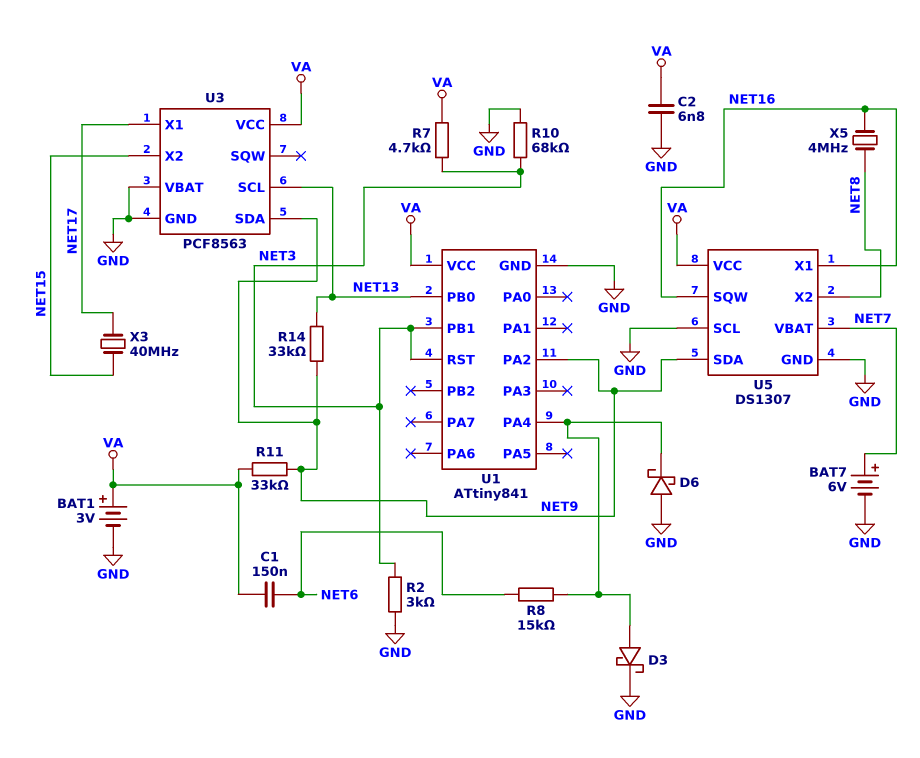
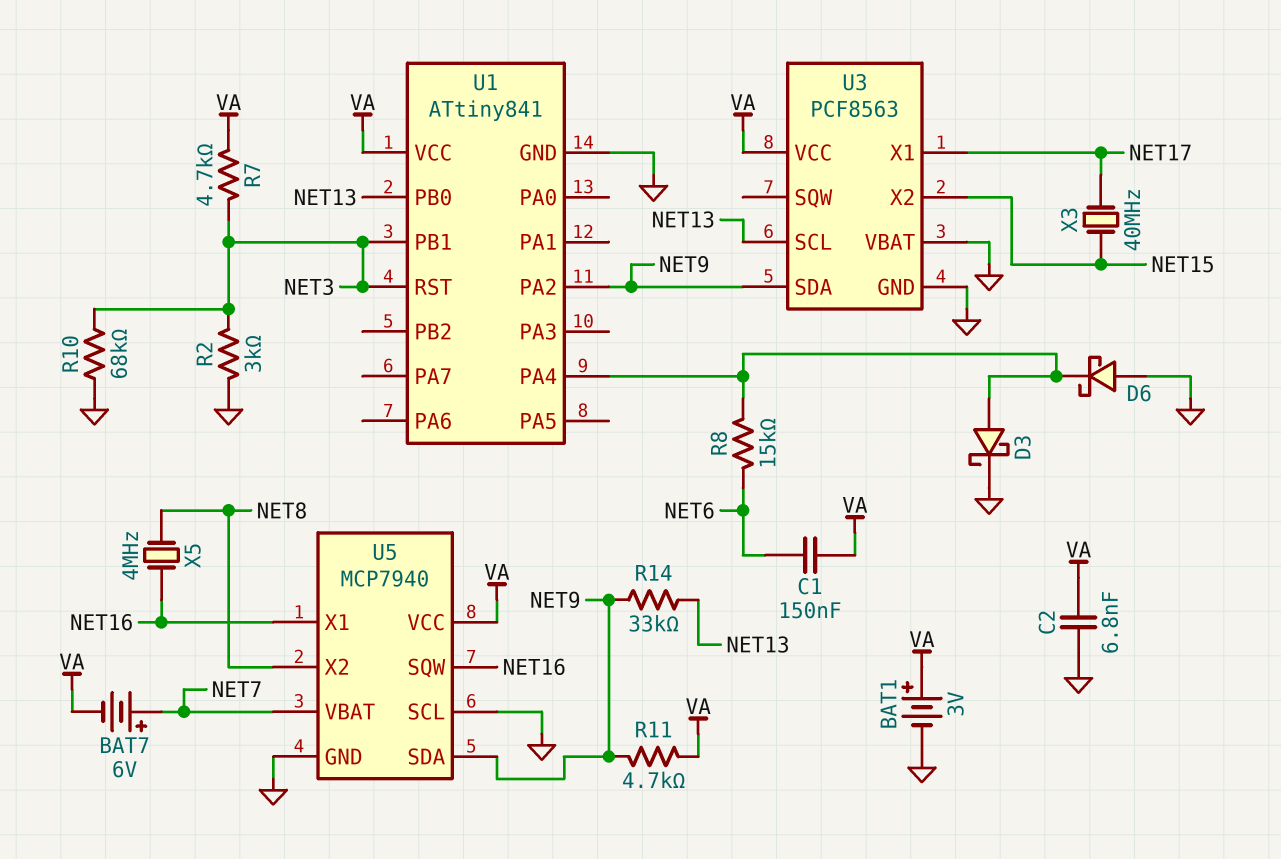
BAT7: 6V (plus NET7, minus GND) -> 6V (plus NET7, minus VA)
R11: 33k (NET9, VA) -> 4.7k (NET9, VA)
U5: DS1307 -> MCP7940

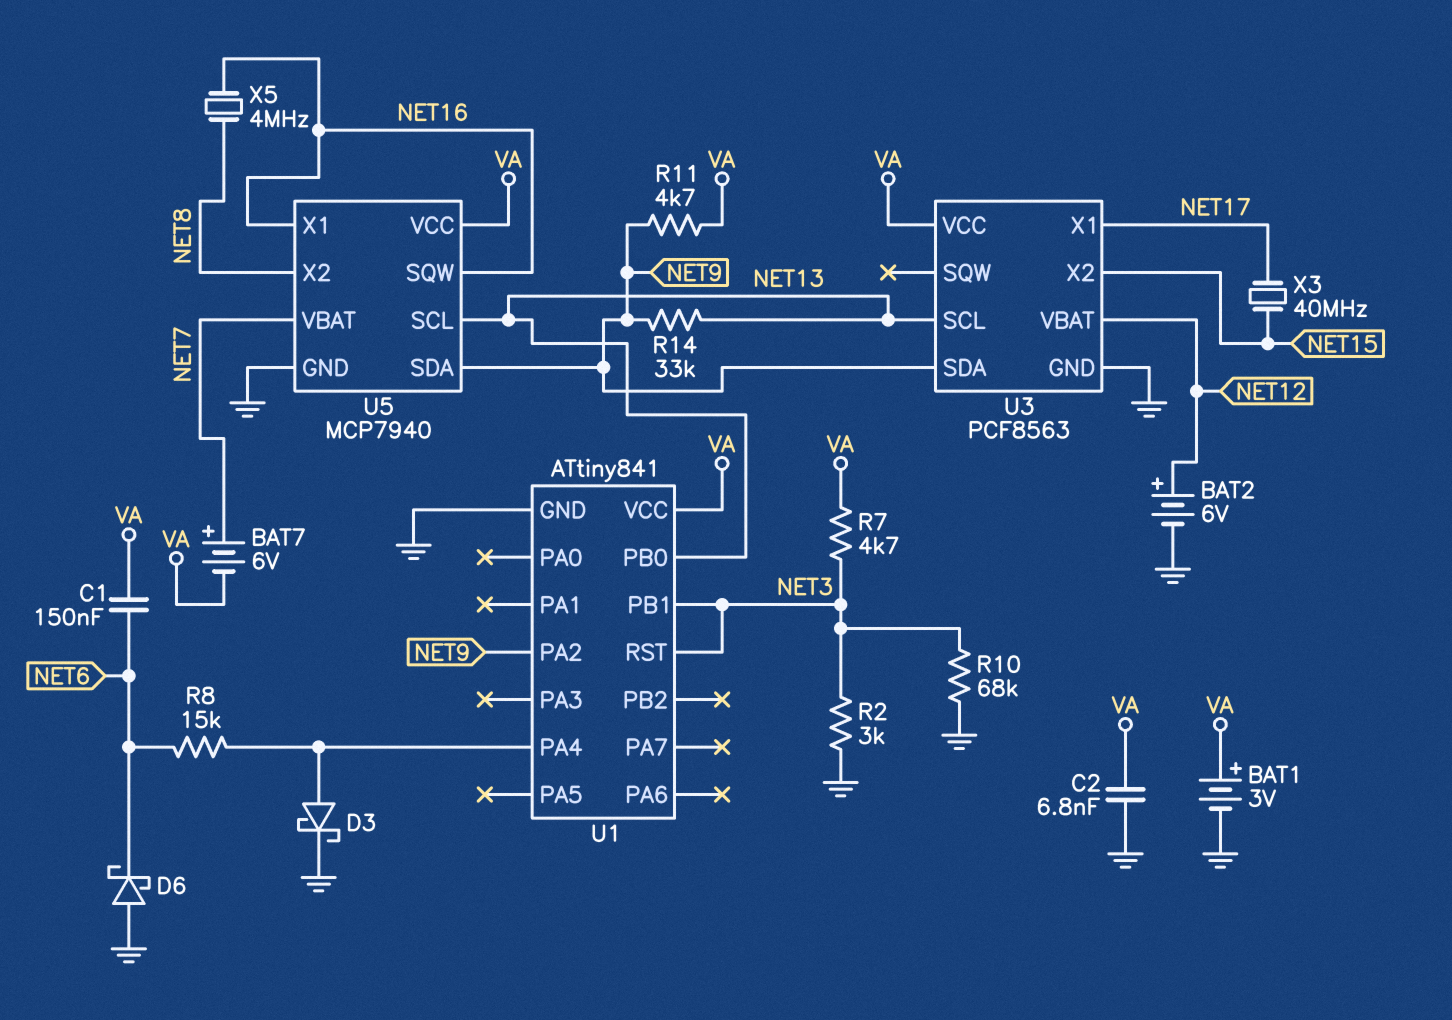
BAT2: none -> 6V (plus NET12, minus GND)
D6: schottky (A GND, K U1/PA4) -> schottky (A GND, K NET6)
U3 pin VBAT: GND -> NET12
U5 pin SCL: GND -> NET13

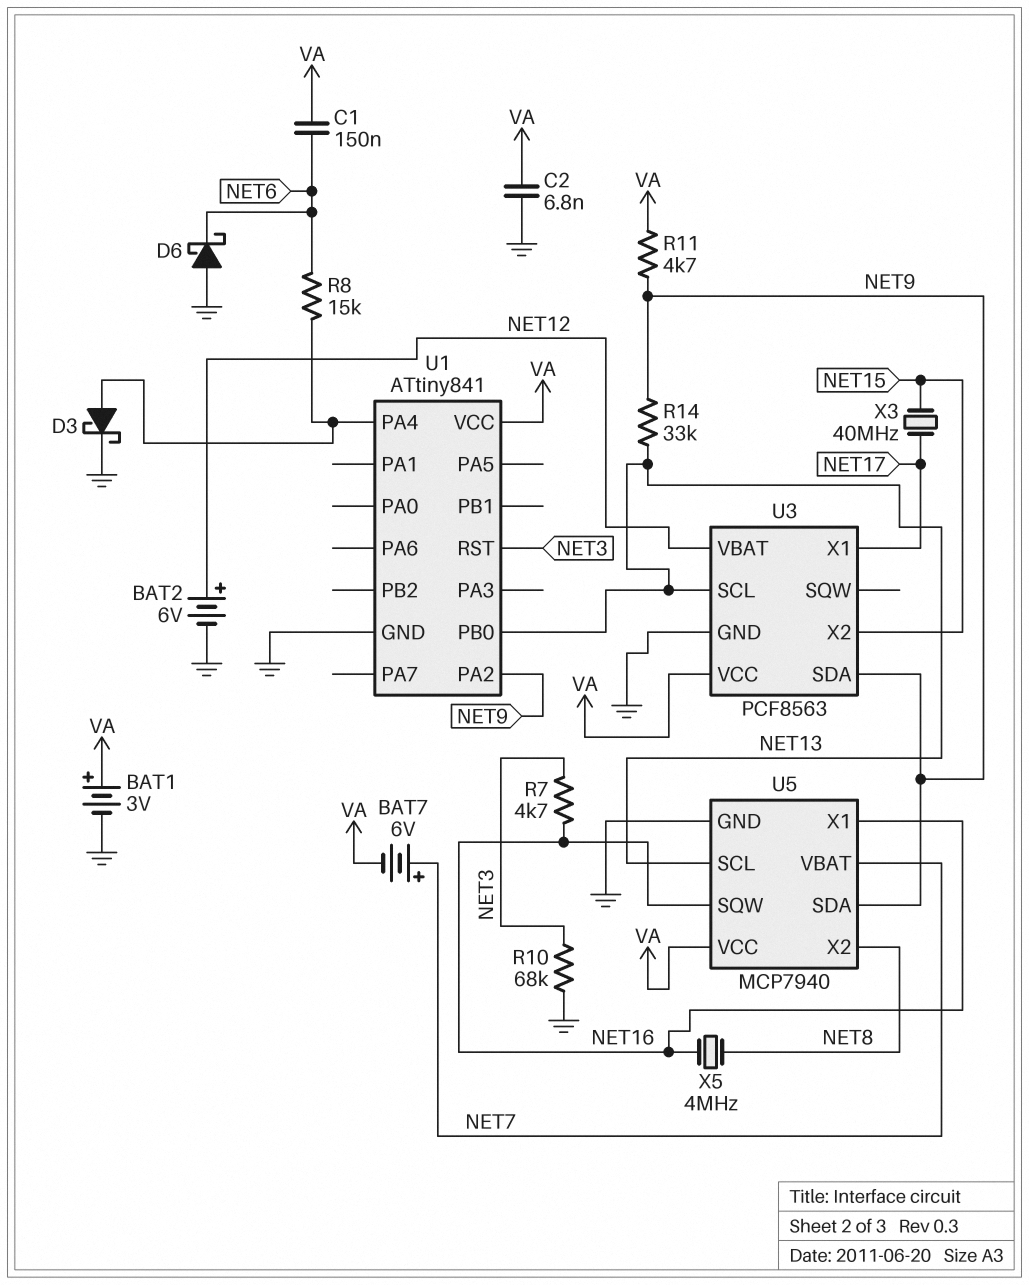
R2: 3k (GND, NET3) -> none
R7: 4.7k (NET3, VA) -> 4.7k (NET3, NET16)
U1 pin PB1: NET3 -> none

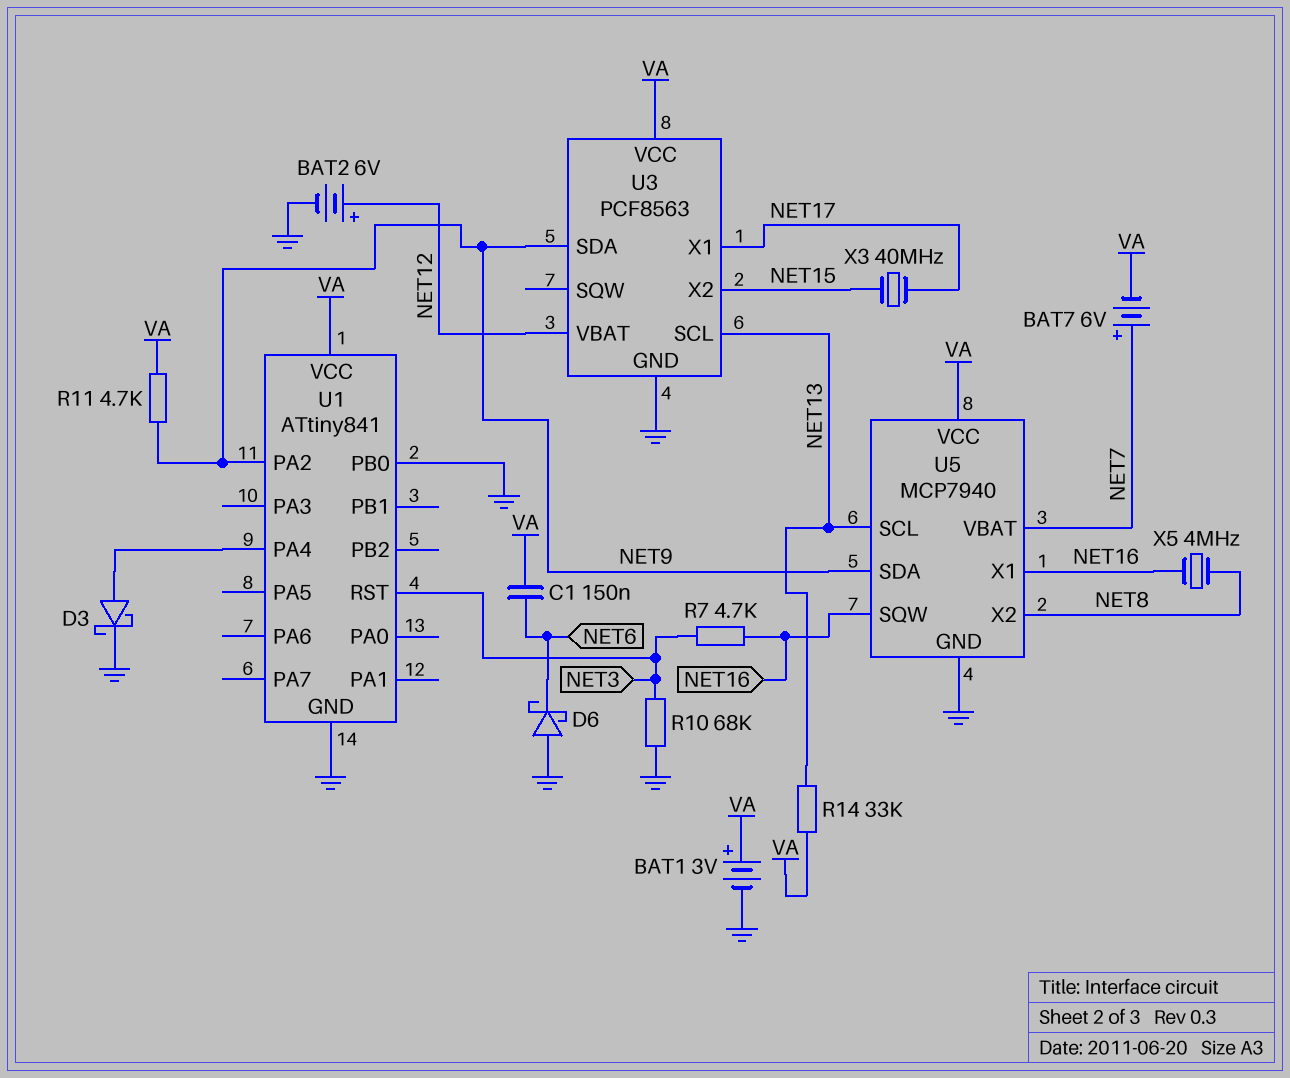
C2: 6.8nF (GND, VA) -> none
R8: 15k (NET6, U1/PA4) -> none
R14: 33k (NET9, NET13) -> 33k (NET13, VA)
U1 pin PB0: NET13 -> GND

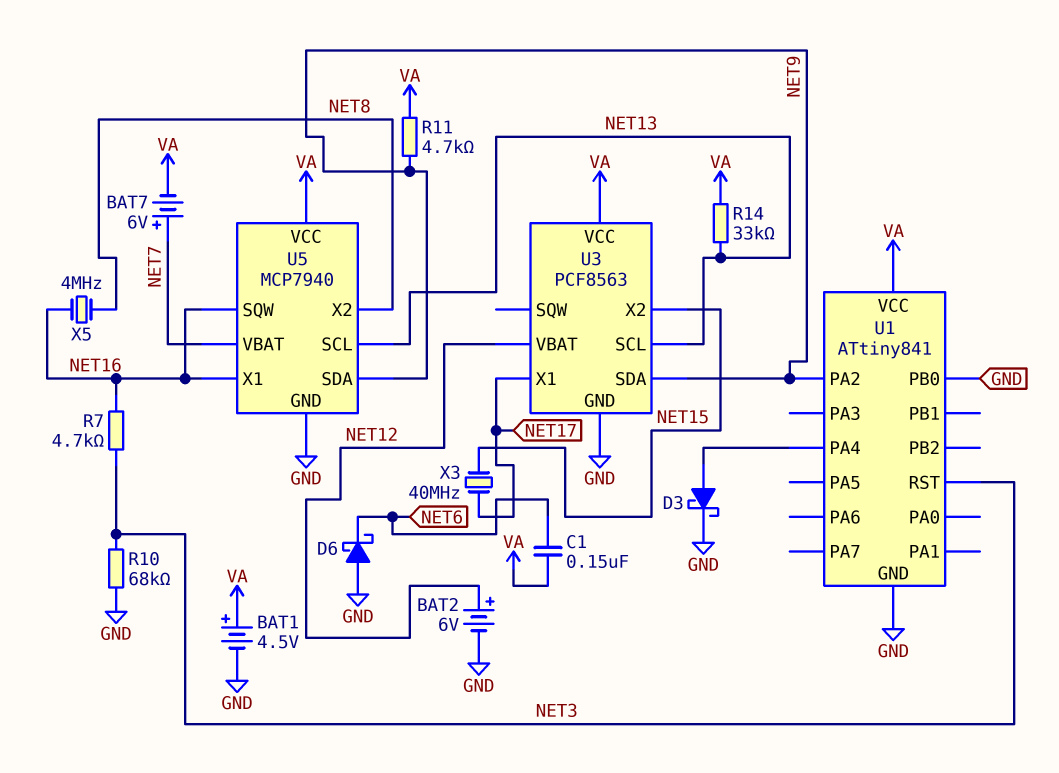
BAT1: 3V (plus VA, minus GND) -> 4.5V (plus VA, minus GND)

